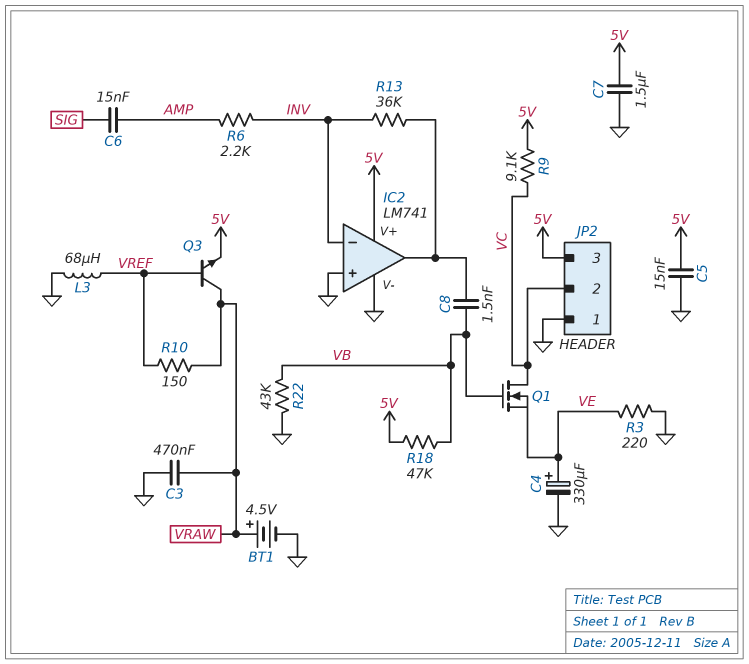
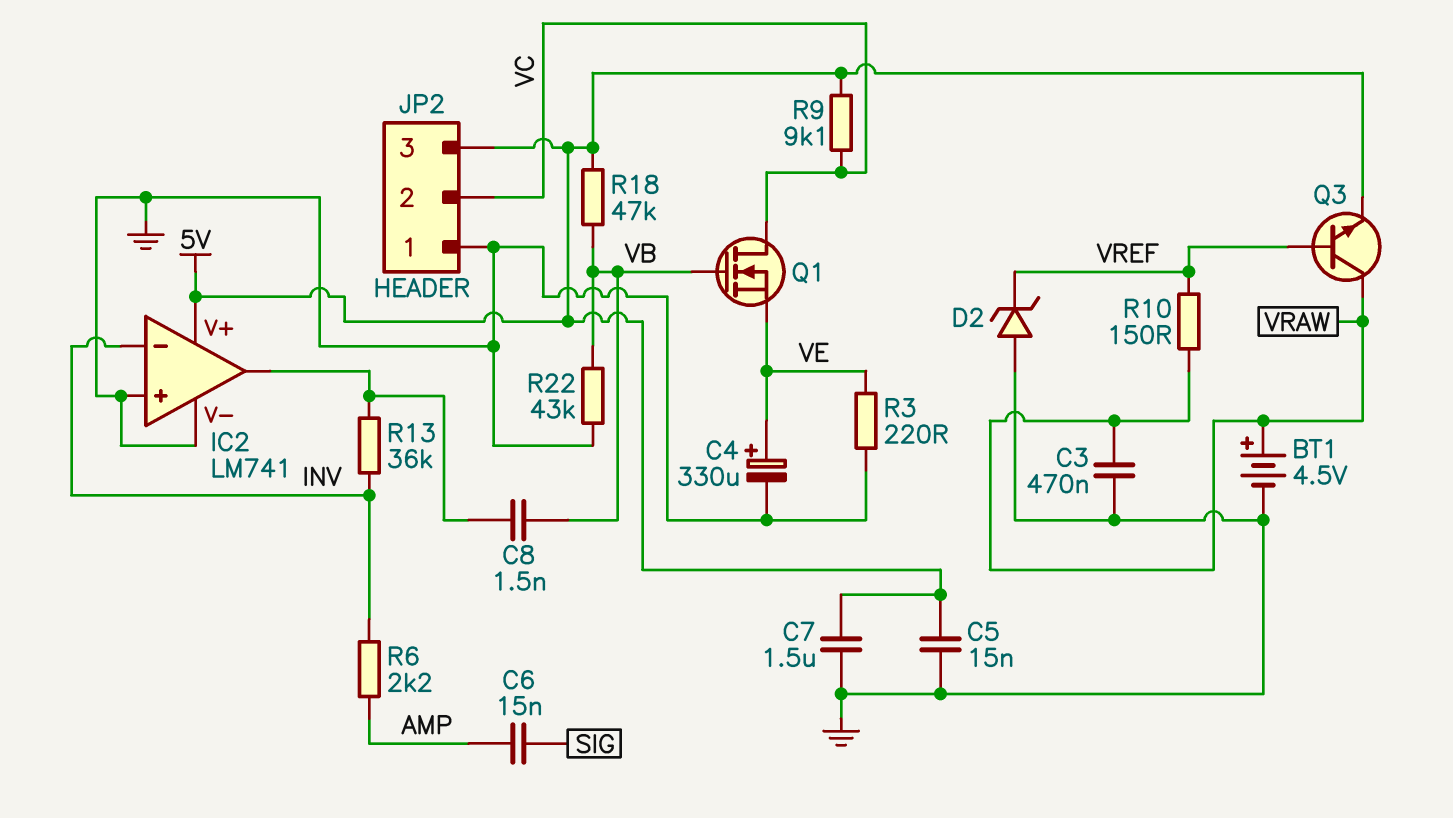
D2: none -> zener (A GND, K VREF)
L3: 68uH (GND, VREF) -> none

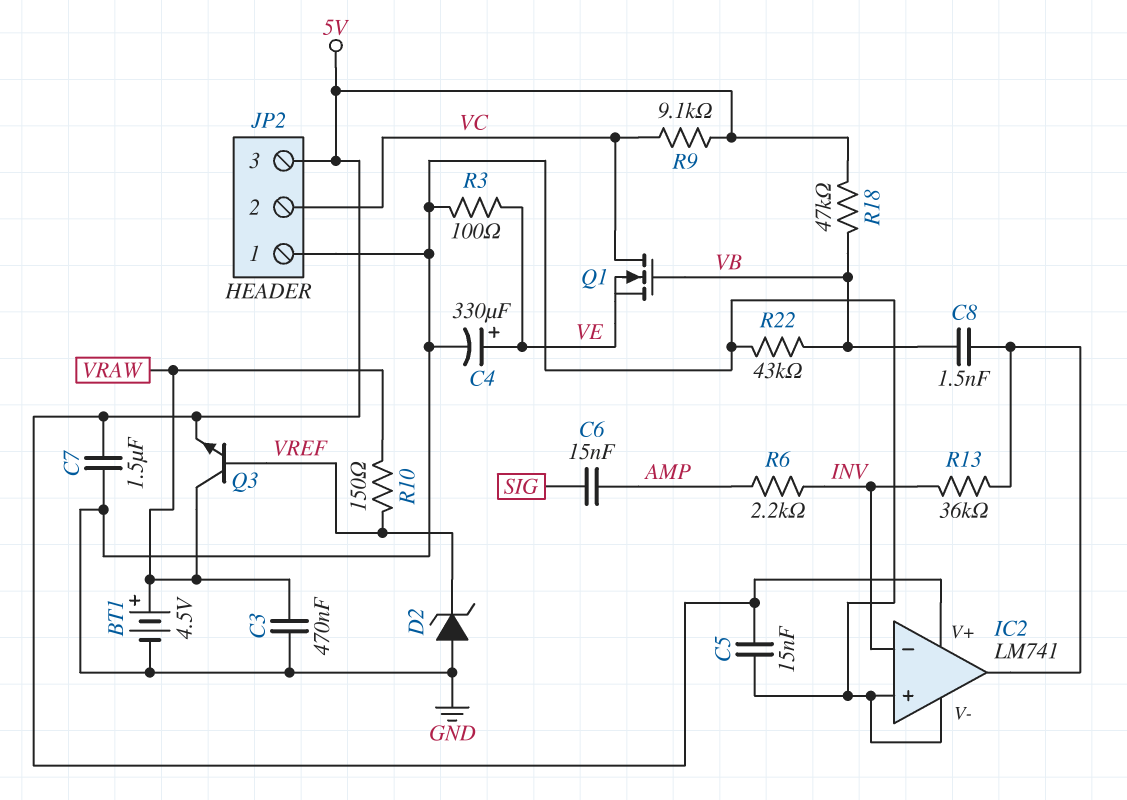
R3: 220 (GND, VE) -> 100 (GND, VE)

